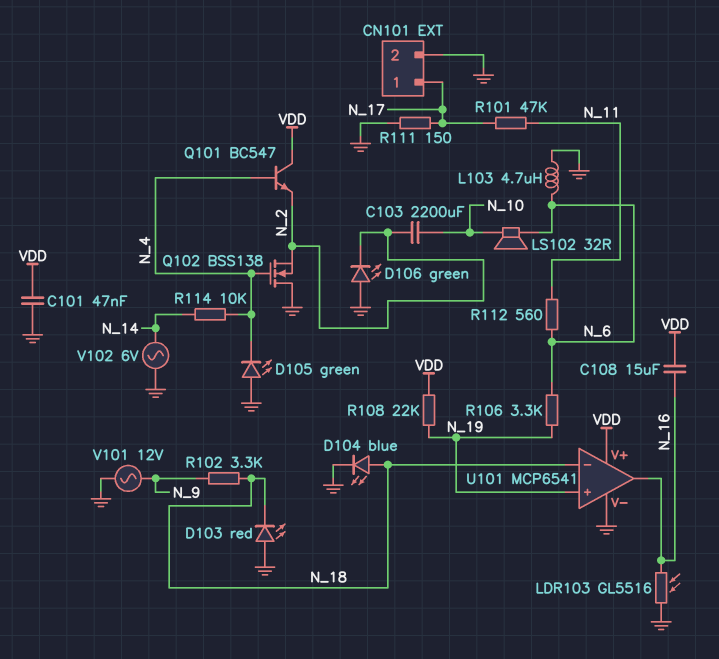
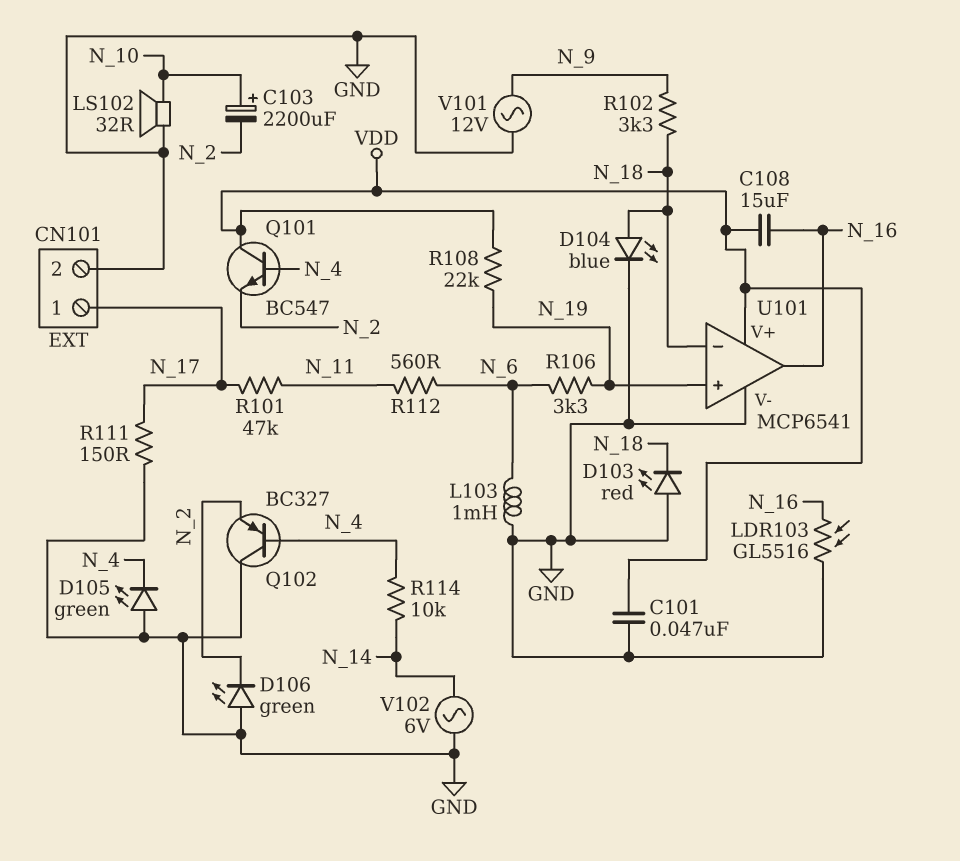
C103: 2200uF (N_2, N_10) -> 2200uF (plus N_10, minus N_2)
L103: 4.7uH (GND, N_6) -> 1mH (GND, N_6)
LS102: speaker 32R (N_6, N_10) -> speaker 32R (GND, N_10)
Q102: NMOS BSS138 (G N_4, D GND, S N_2) -> PNP BC327 (B N_4, C GND, E N_2)

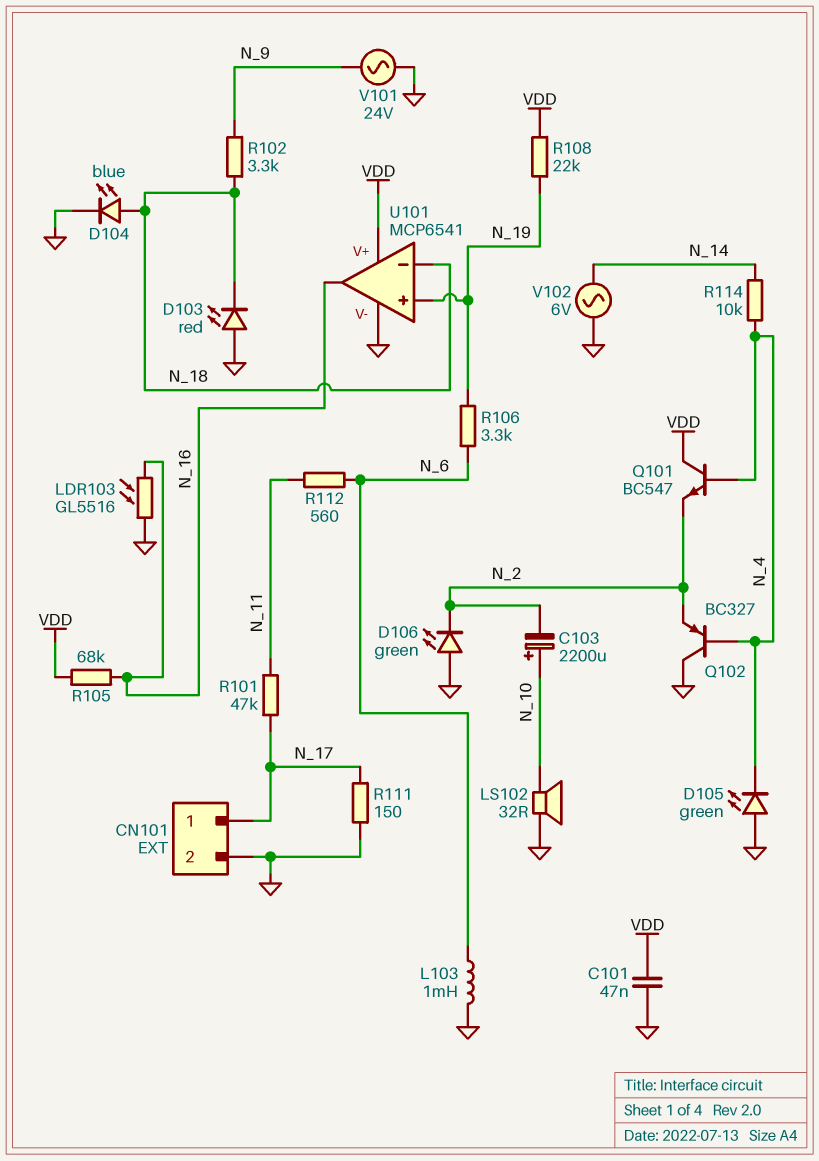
C108: 15uF (N_16, VDD) -> none
R105: none -> 68k (N_16, VDD)
V101: AC 12V (GND, N_9) -> AC 24V (GND, N_9)

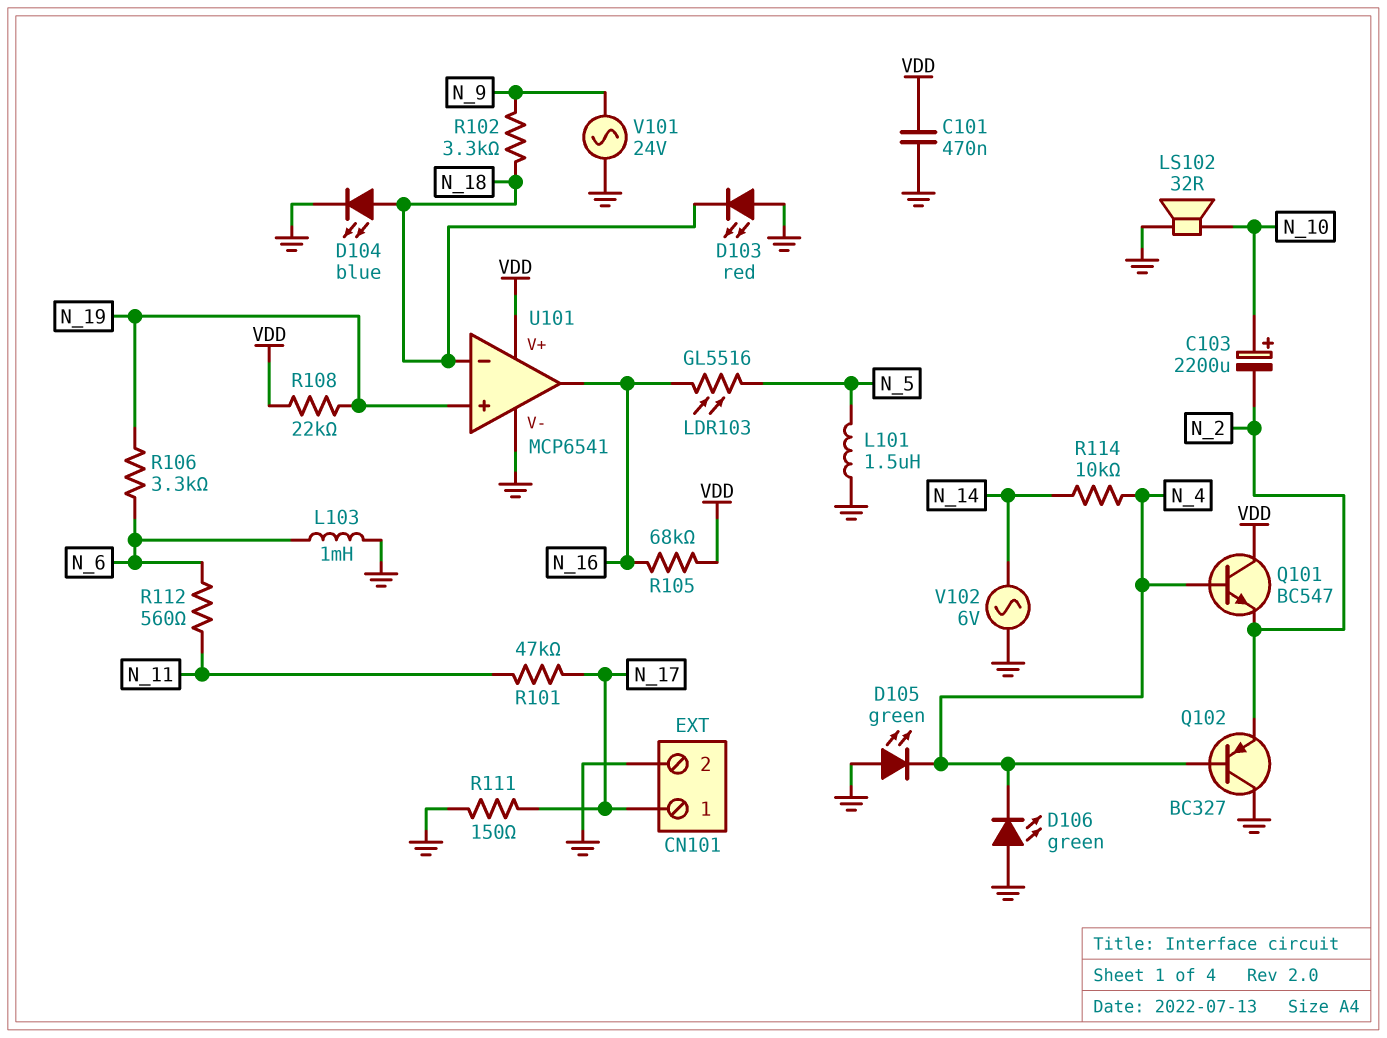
C101: 47nF (GND, VDD) -> 470nF (GND, VDD)
D106: LED green (A GND, K N_2) -> LED green (A GND, K N_4)
L101: none -> 1.5uH (GND, N_5)
LDR103: GL5516 (GND, N_16) -> GL5516 (N_5, N_16)

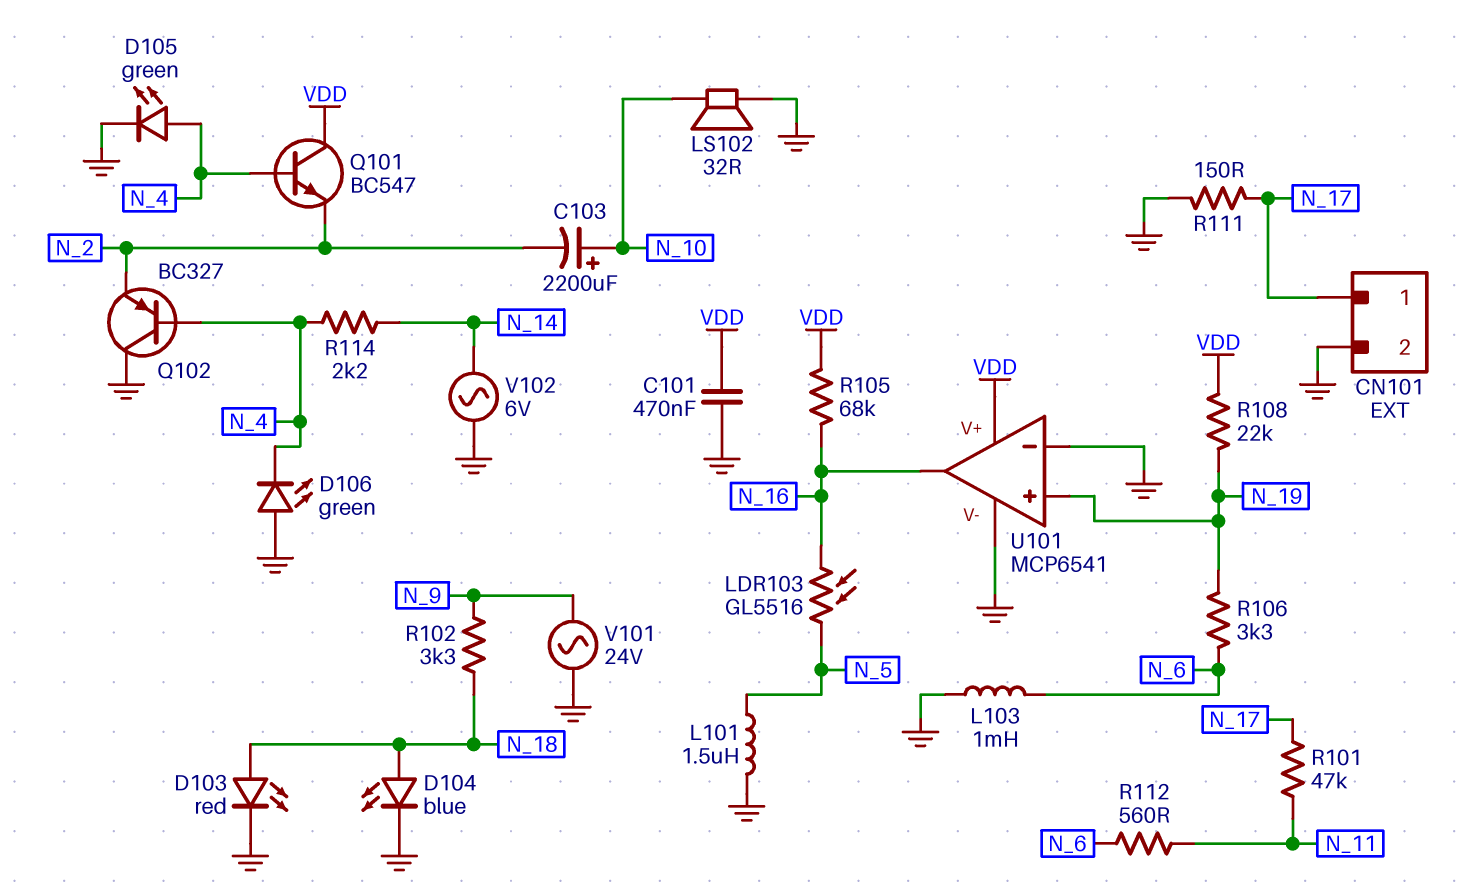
D103: LED red (A GND, K N_18) -> LED red (A N_18, K GND)
D105: LED green (A GND, K N_4) -> LED green (A N_4, K GND)
R114: 10k (N_4, N_14) -> 2.2k (N_4, N_14)
U101 pin in-: N_18 -> GND

